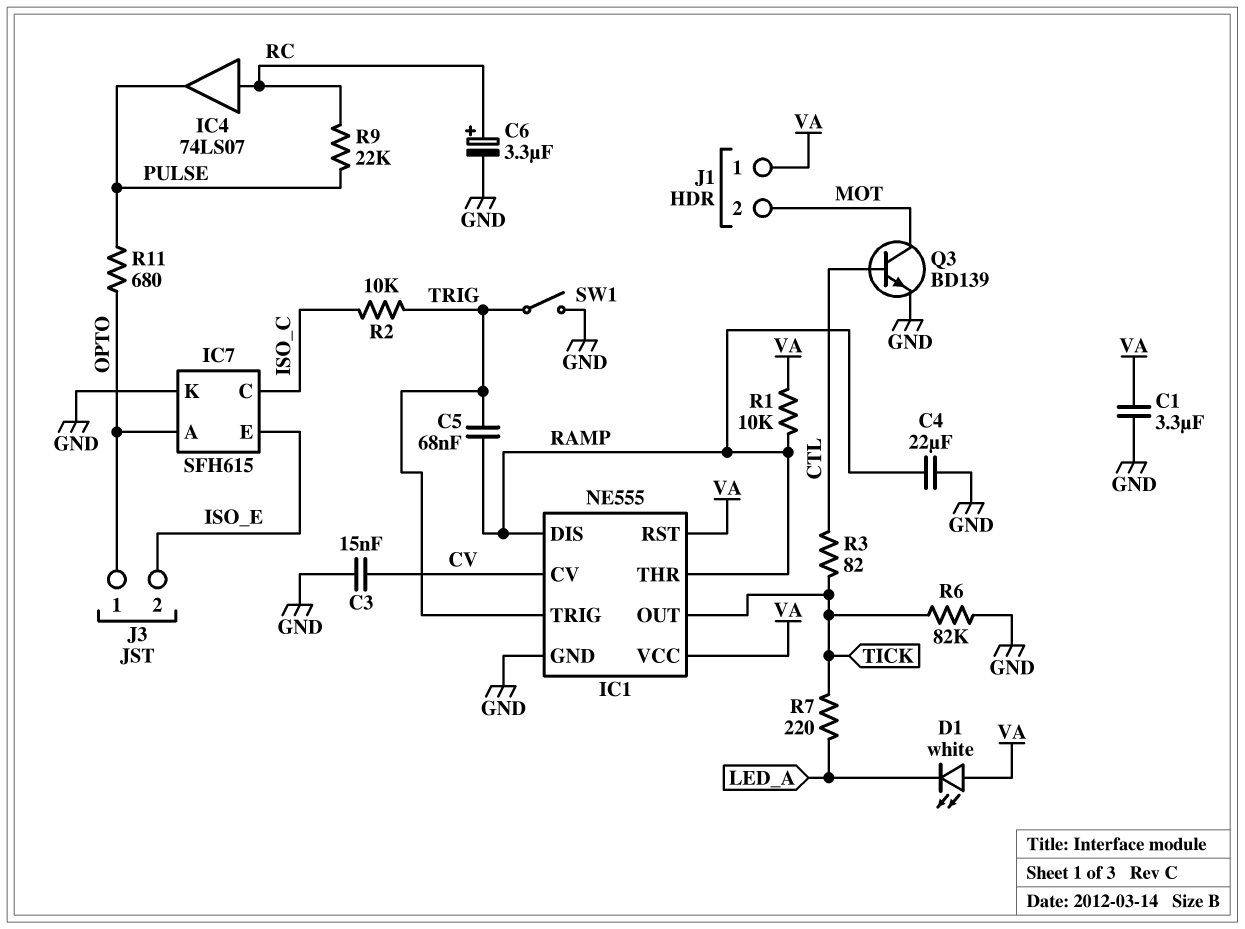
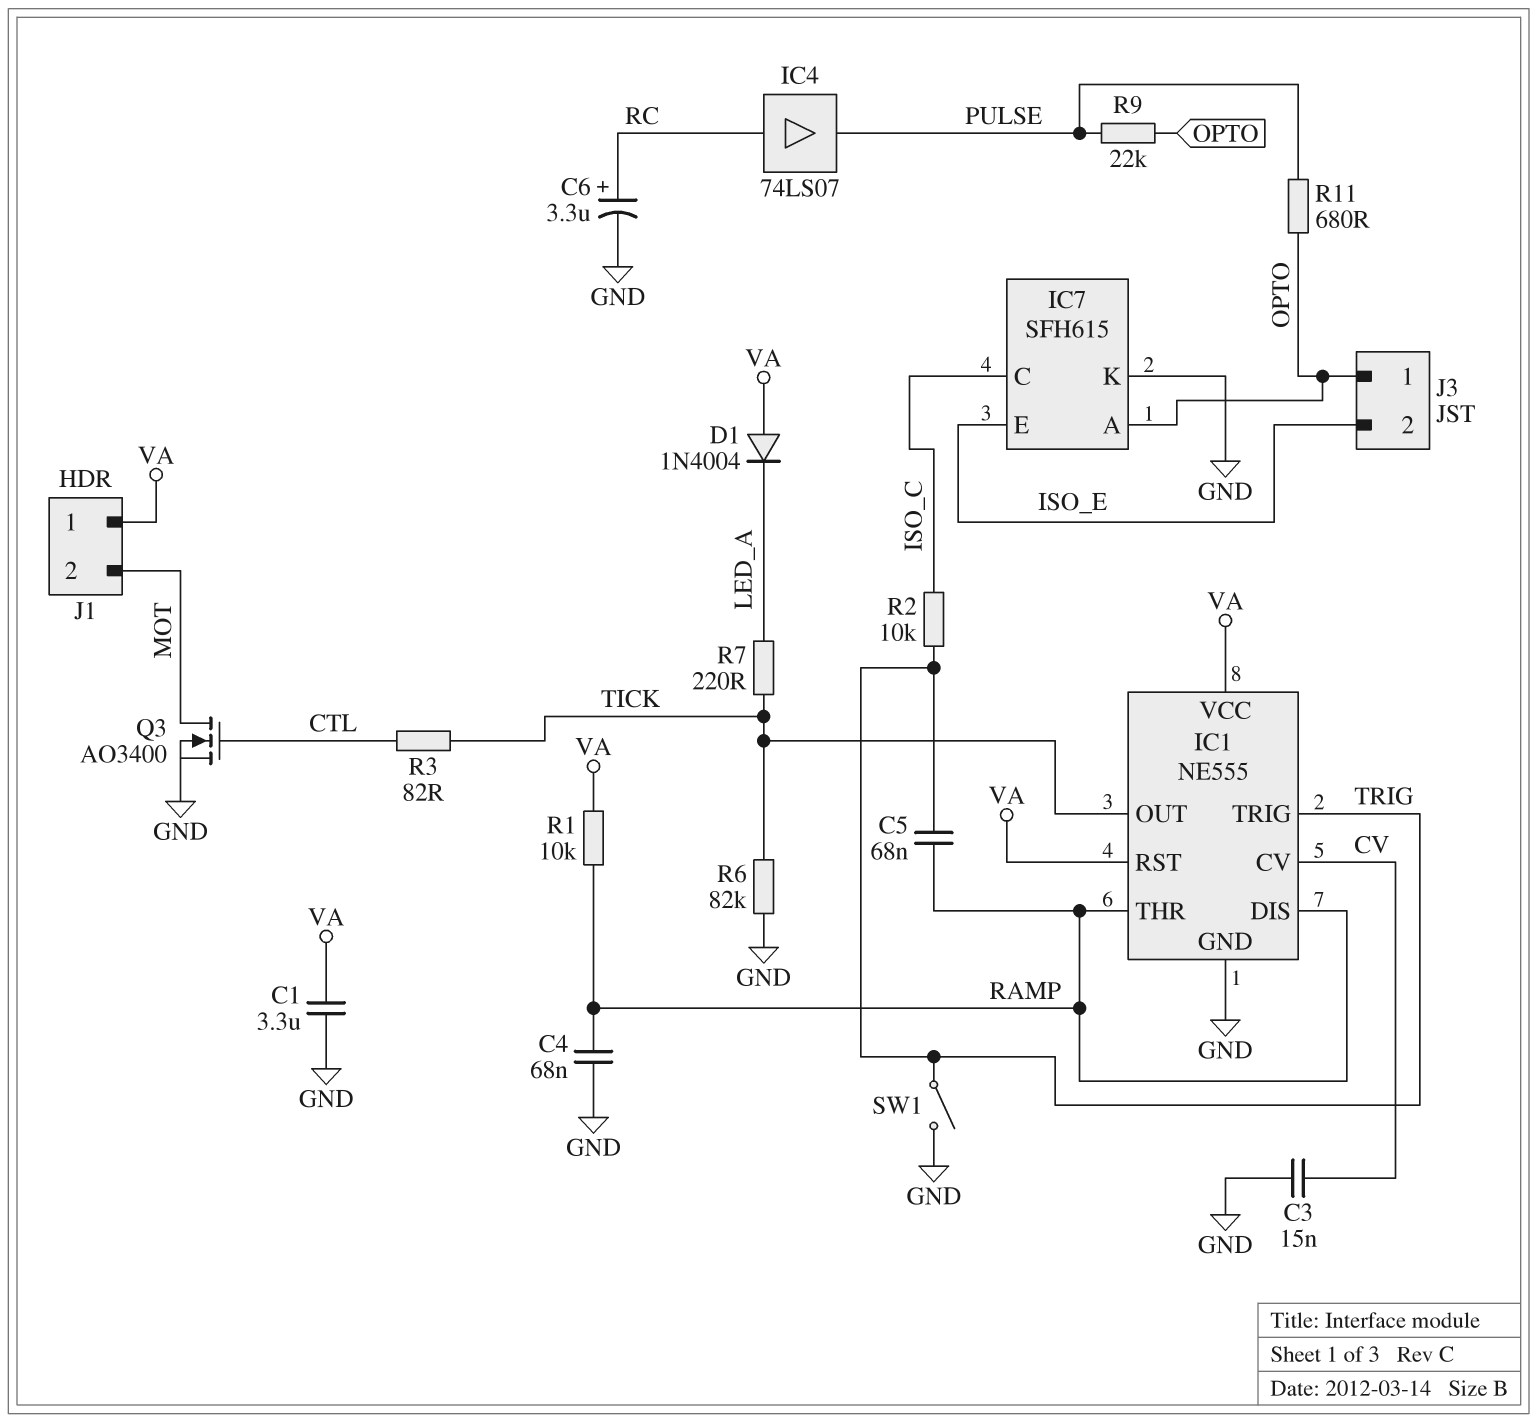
C4: 22uF (GND, RAMP) -> 68nF (GND, RAMP)
D1: LED white (A VA, K LED_A) -> diode 1N4004 (A VA, K LED_A)
Q3: NPN BD139 (B CTL, C MOT, E GND) -> NMOS AO3400 (G CTL, D MOT, S GND)
R9: 22k (PULSE, RC) -> 22k (OPTO, PULSE)

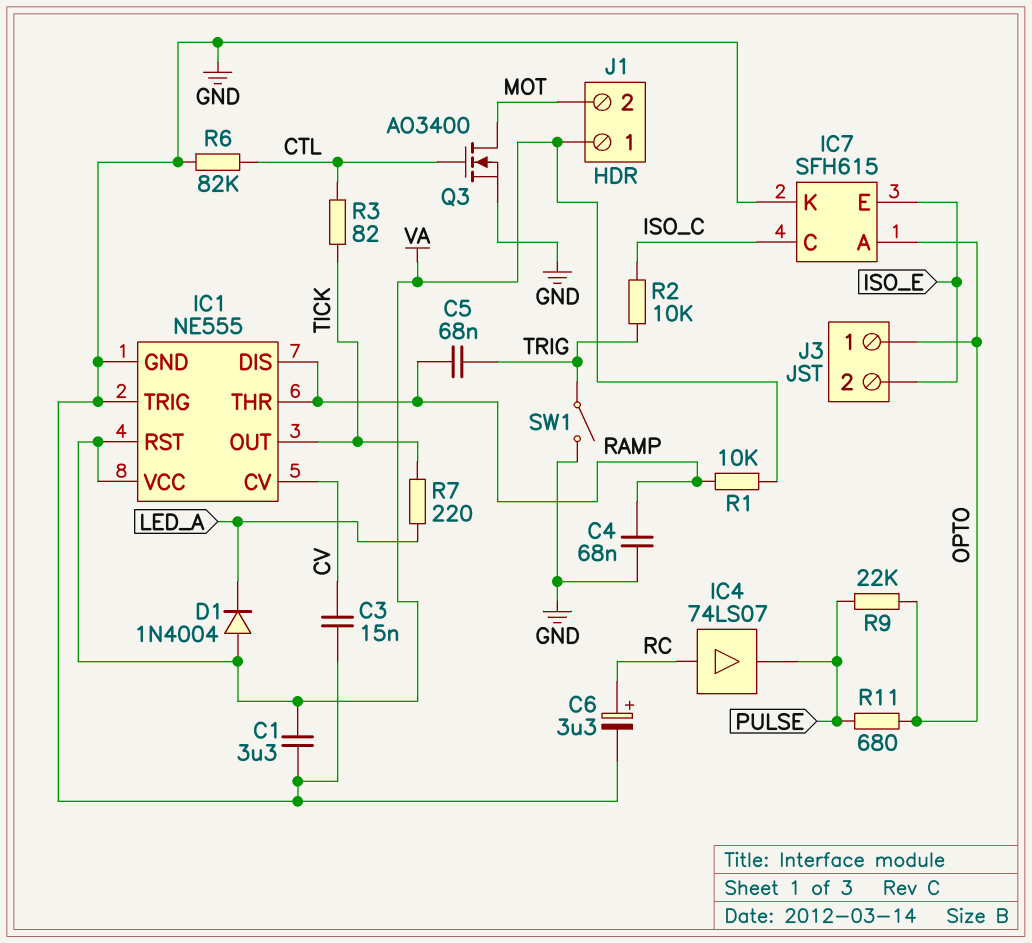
IC1 pin TRIG: TRIG -> GND
R6: 82k (GND, TICK) -> 82k (CTL, GND)

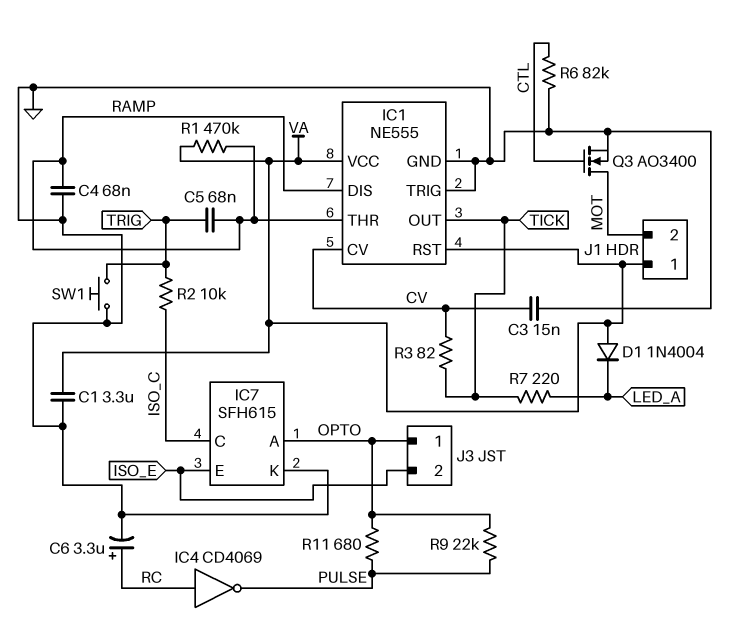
IC4: buffer 74LS07 (in RC, out PULSE) -> NOT CD4069 (in RC, out PULSE)
R1: 10k (RAMP, VA) -> 470k (RAMP, VA)
R3: 82 (CTL, TICK) -> 82 (CV, TICK)
SW1: switch (GND, TRIG) -> button (GND, TRIG)

